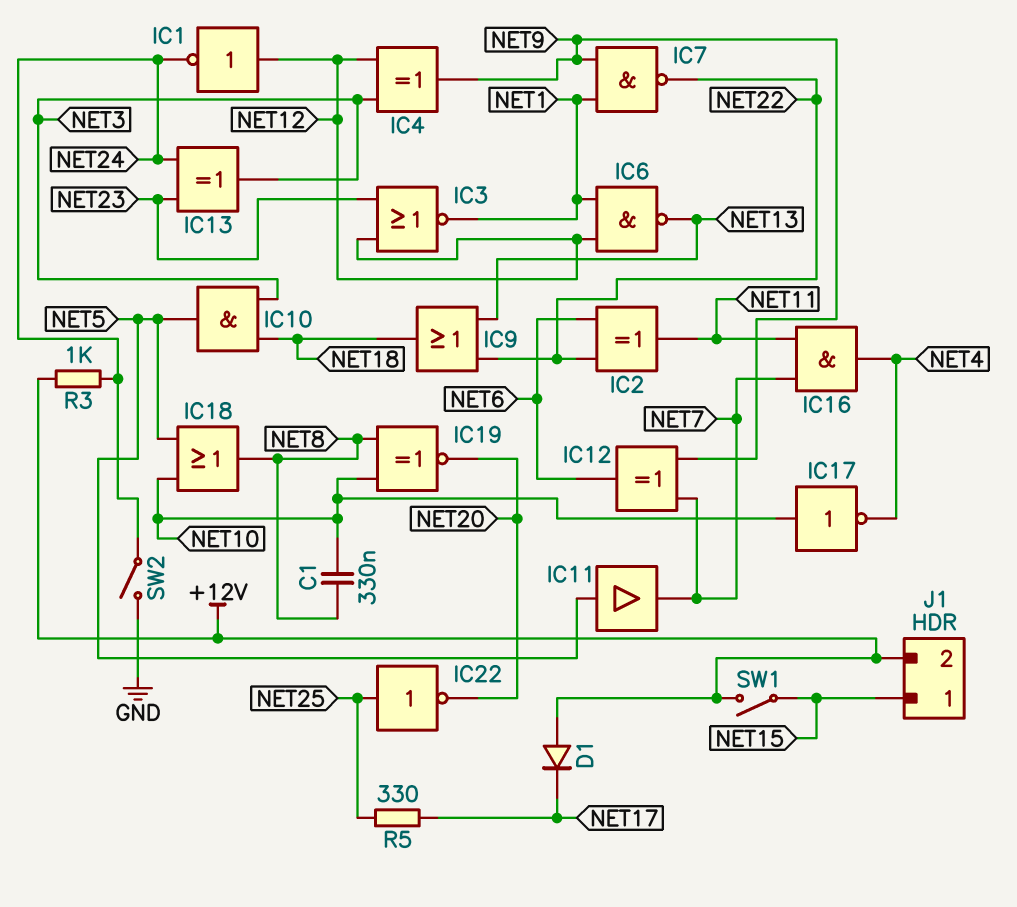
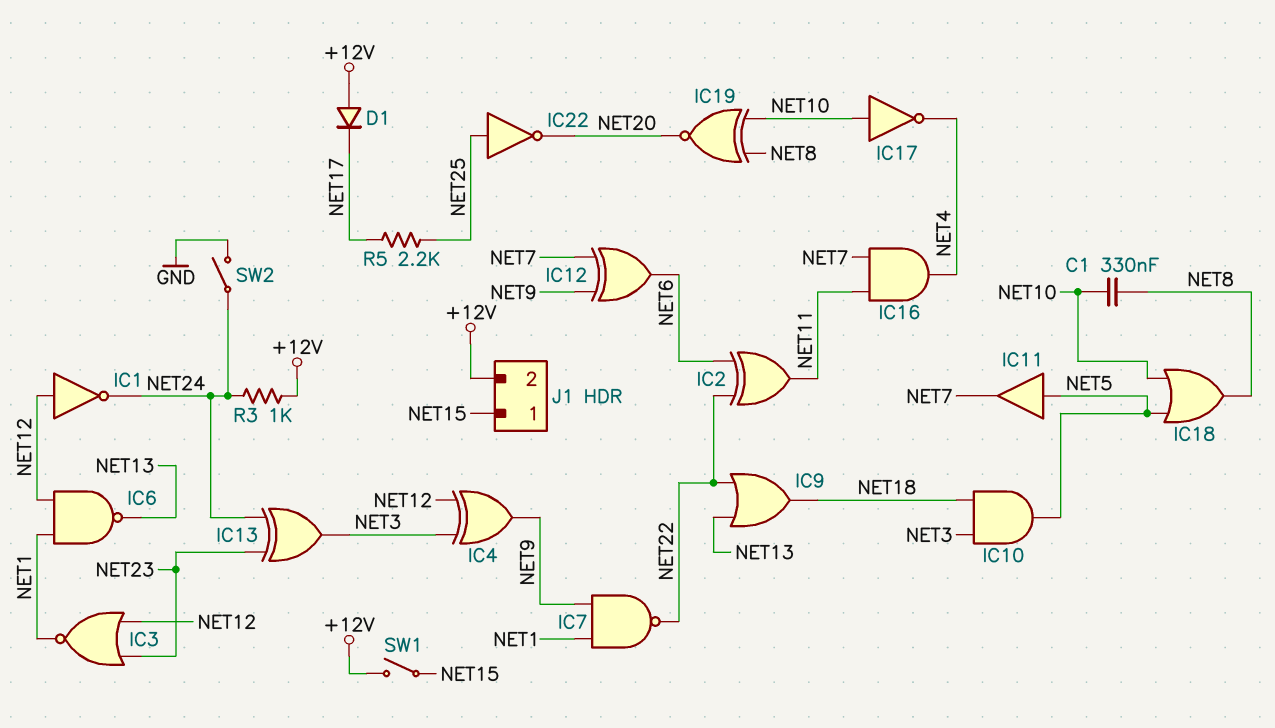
R5: 330 (NET17, NET25) -> 2.2k (NET17, NET25)

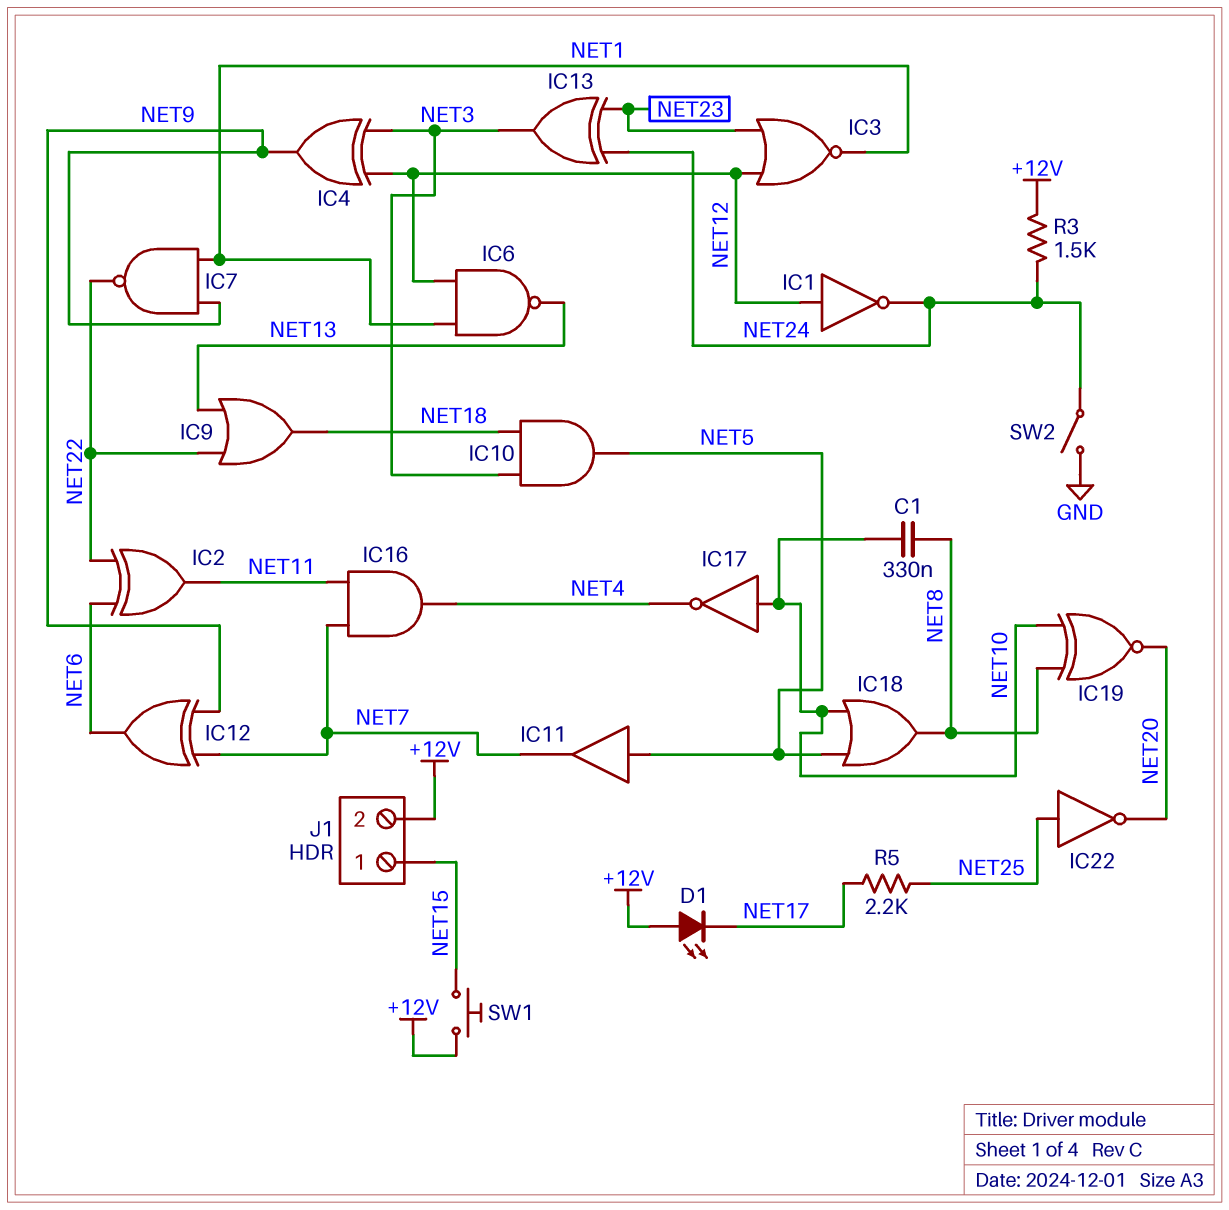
D1: diode (A +12V, K NET17) -> LED (A +12V, K NET17)
R3: 1k (+12V, NET24) -> 1.5k (+12V, NET24)
SW1: switch (+12V, NET15) -> button (+12V, NET15)

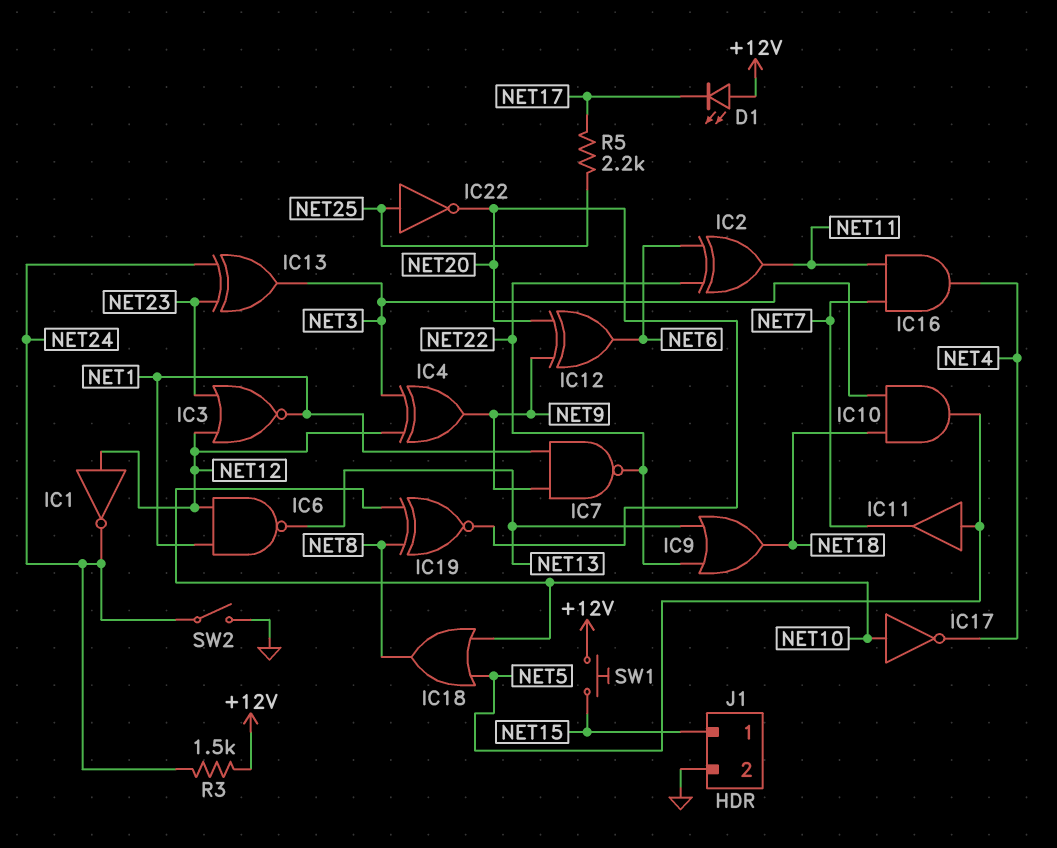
C1: 330nF (NET8, NET10) -> none
IC12: XOR (in NET7, in NET9, out NET6) -> XOR (in NET9, in NET20, out NET6)
J1 pin 2: +12V -> GND

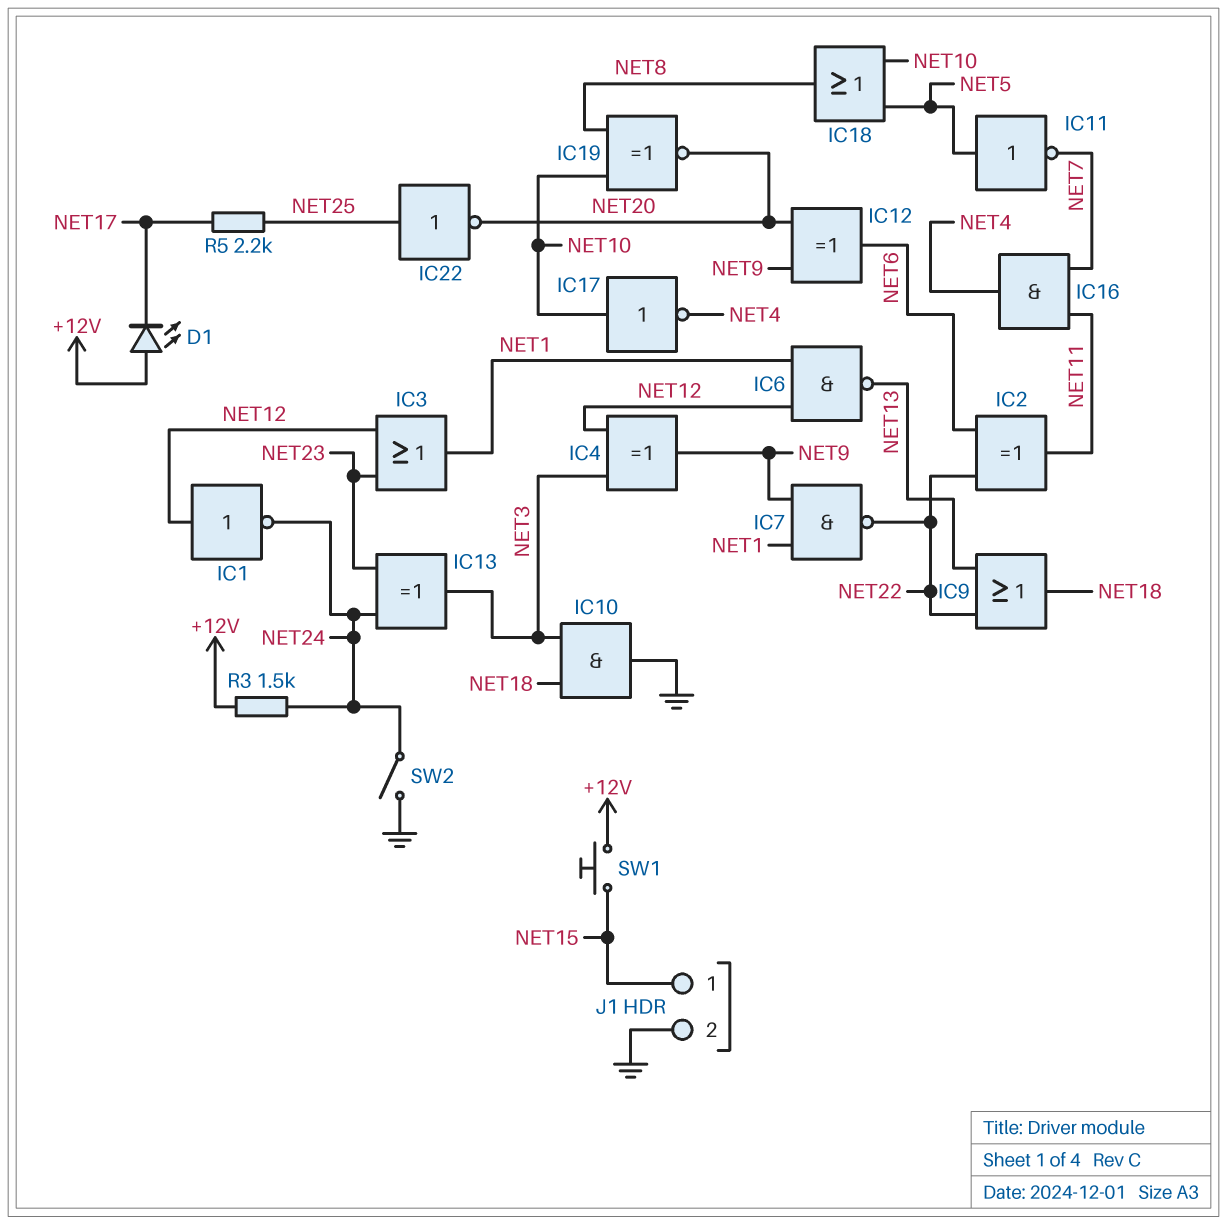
IC3: NOR (in NET12, in NET23, out NET1) -> OR (in NET12, in NET23, out NET1)
IC10: AND (in NET3, in NET18, out NET5) -> AND (in NET3, in NET18, out GND)
IC11: buffer (in NET5, out NET7) -> NOT (in NET5, out NET7)

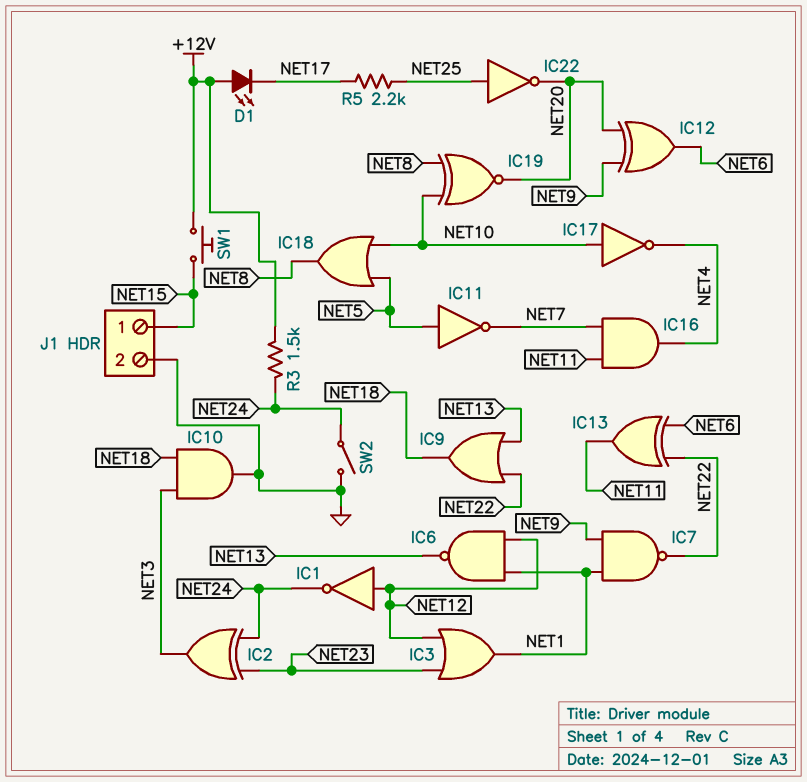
IC2: XOR (in NET6, in NET22, out NET11) -> XOR (in NET23, in NET24, out NET3)
IC4: XOR (in NET3, in NET12, out NET9) -> none
IC13: XOR (in NET23, in NET24, out NET3) -> XOR (in NET6, in NET22, out NET11)

